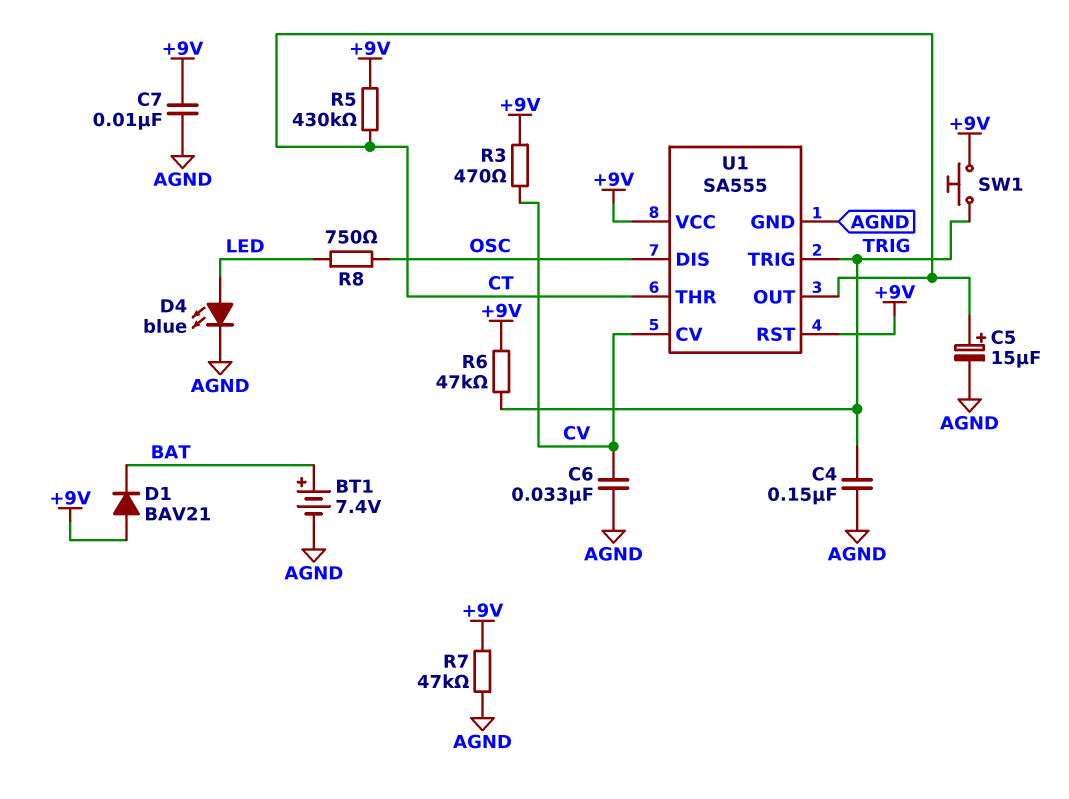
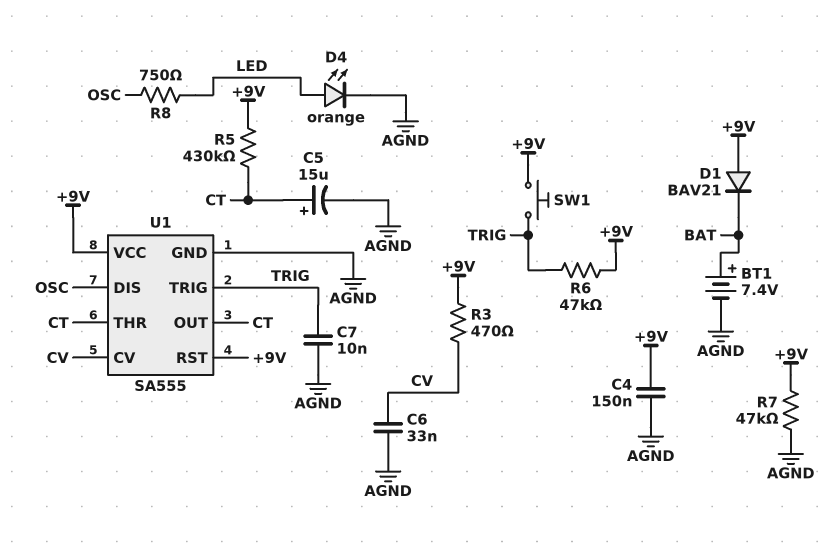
C4: 150nF (AGND, TRIG) -> 150nF (+9V, AGND)
C7: 10nF (+9V, AGND) -> 10nF (AGND, TRIG)
D4: LED blue (A LED, K AGND) -> LED orange (A LED, K AGND)

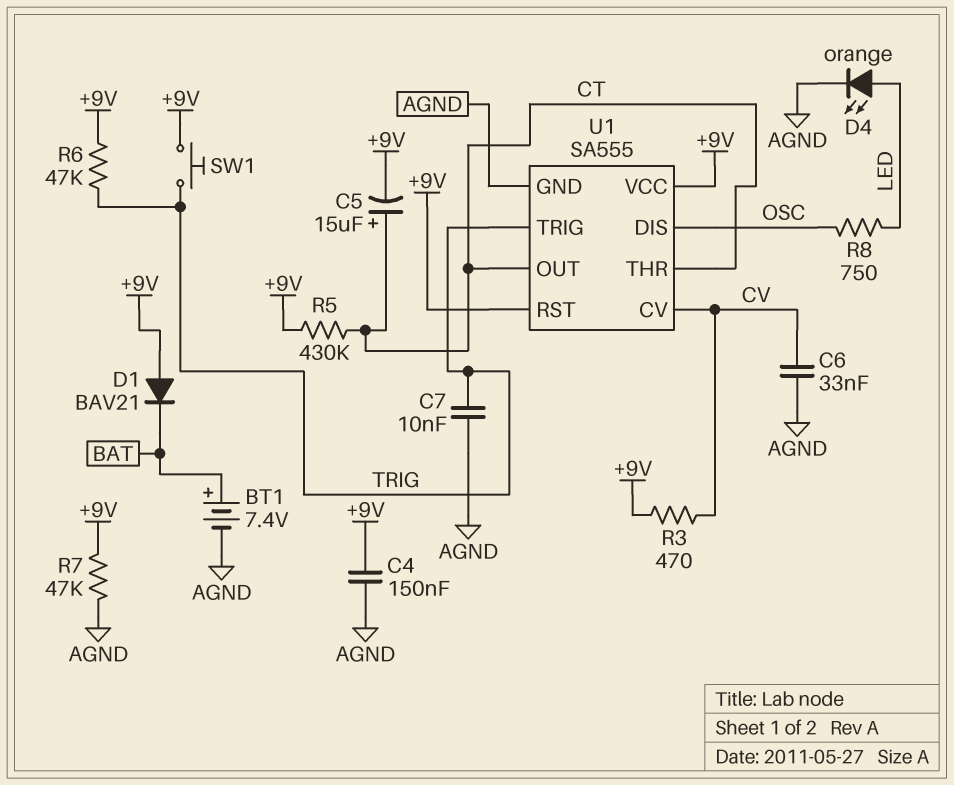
C5: 15uF (plus CT, minus AGND) -> 15uF (plus CT, minus +9V)

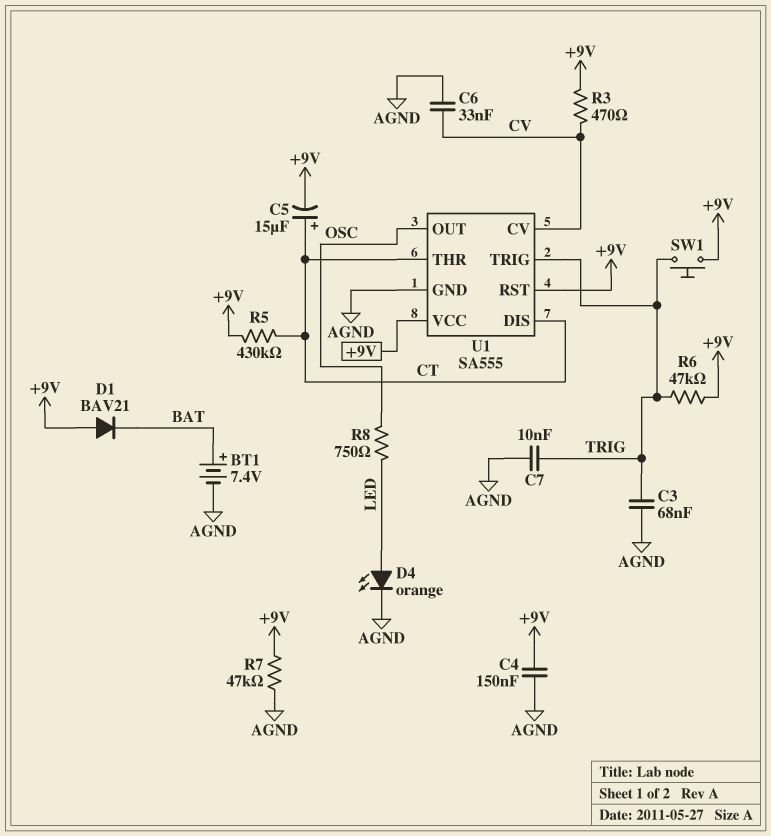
C3: none -> 68nF (AGND, TRIG)
U1 pin DIS: OSC -> CT
U1 pin OUT: CT -> OSC

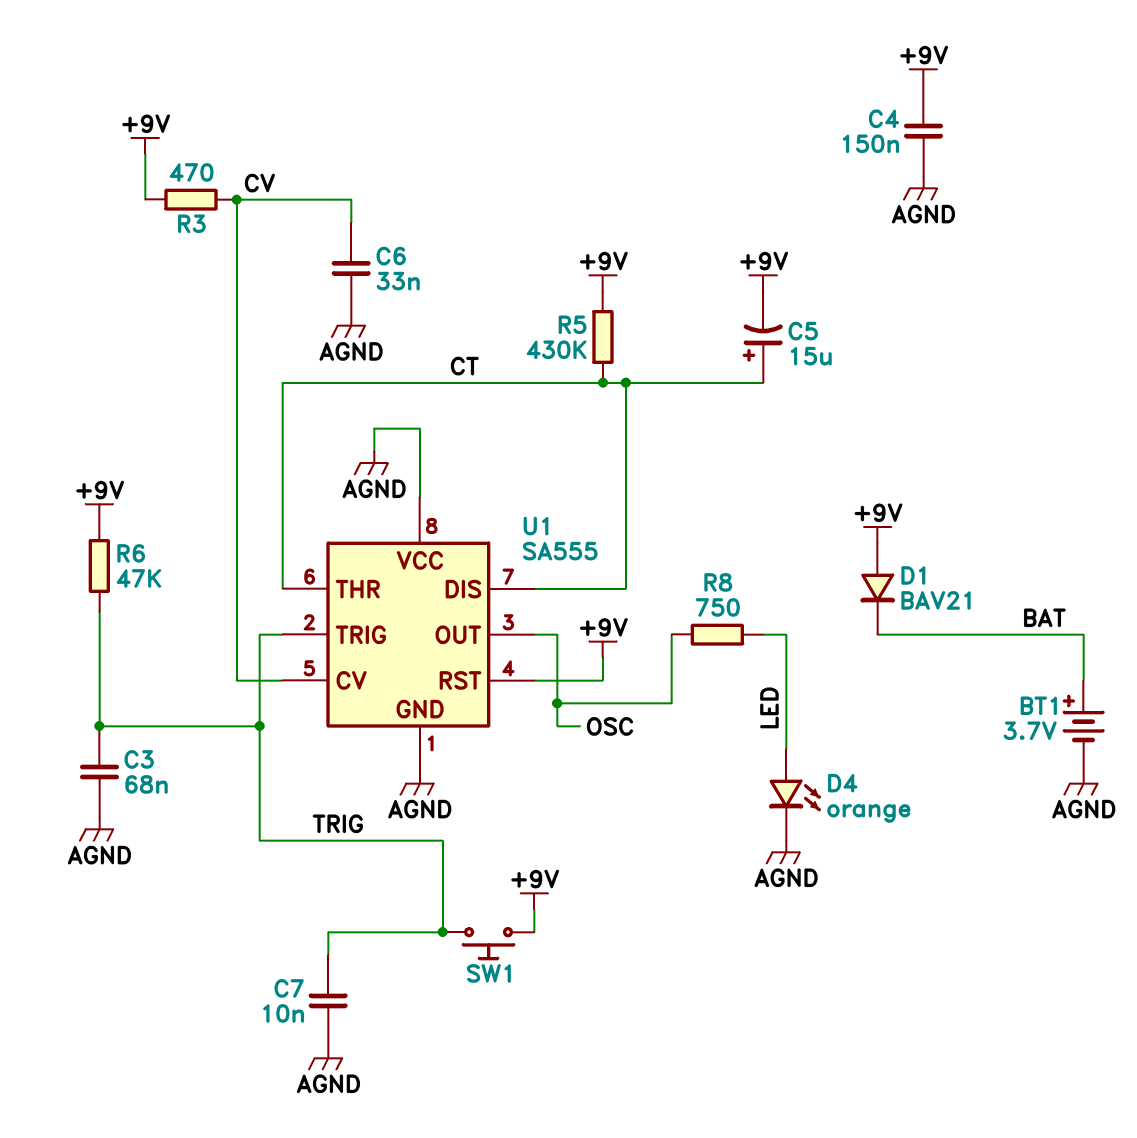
BT1: 7.4V (plus BAT, minus AGND) -> 3.7V (plus BAT, minus AGND)
R7: 47k (+9V, AGND) -> none
U1 pin VCC: +9V -> AGND

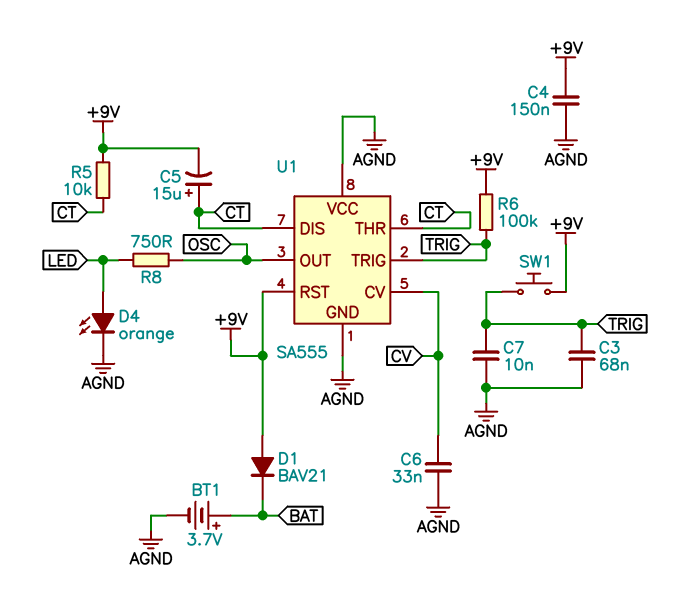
R3: 470 (+9V, CV) -> none
R5: 430k (+9V, CT) -> 10k (+9V, CT)
R6: 47k (+9V, TRIG) -> 100k (+9V, TRIG)

